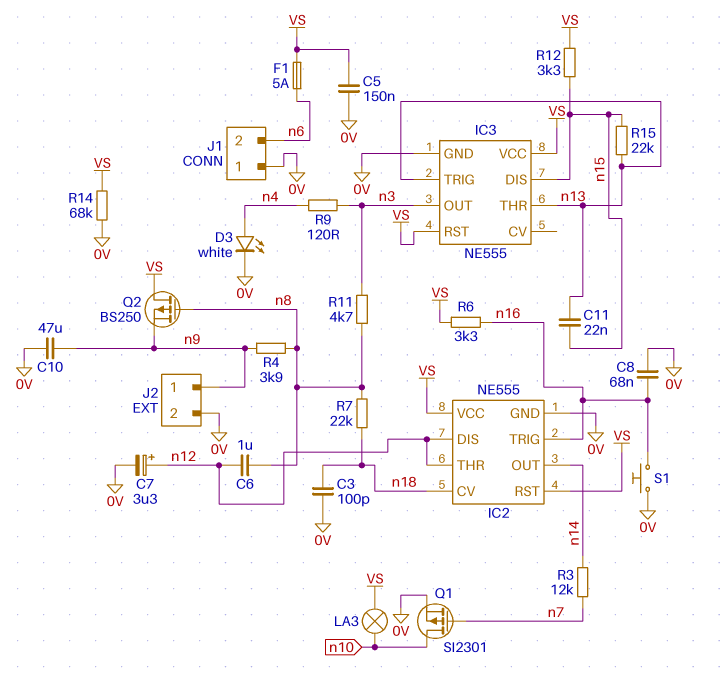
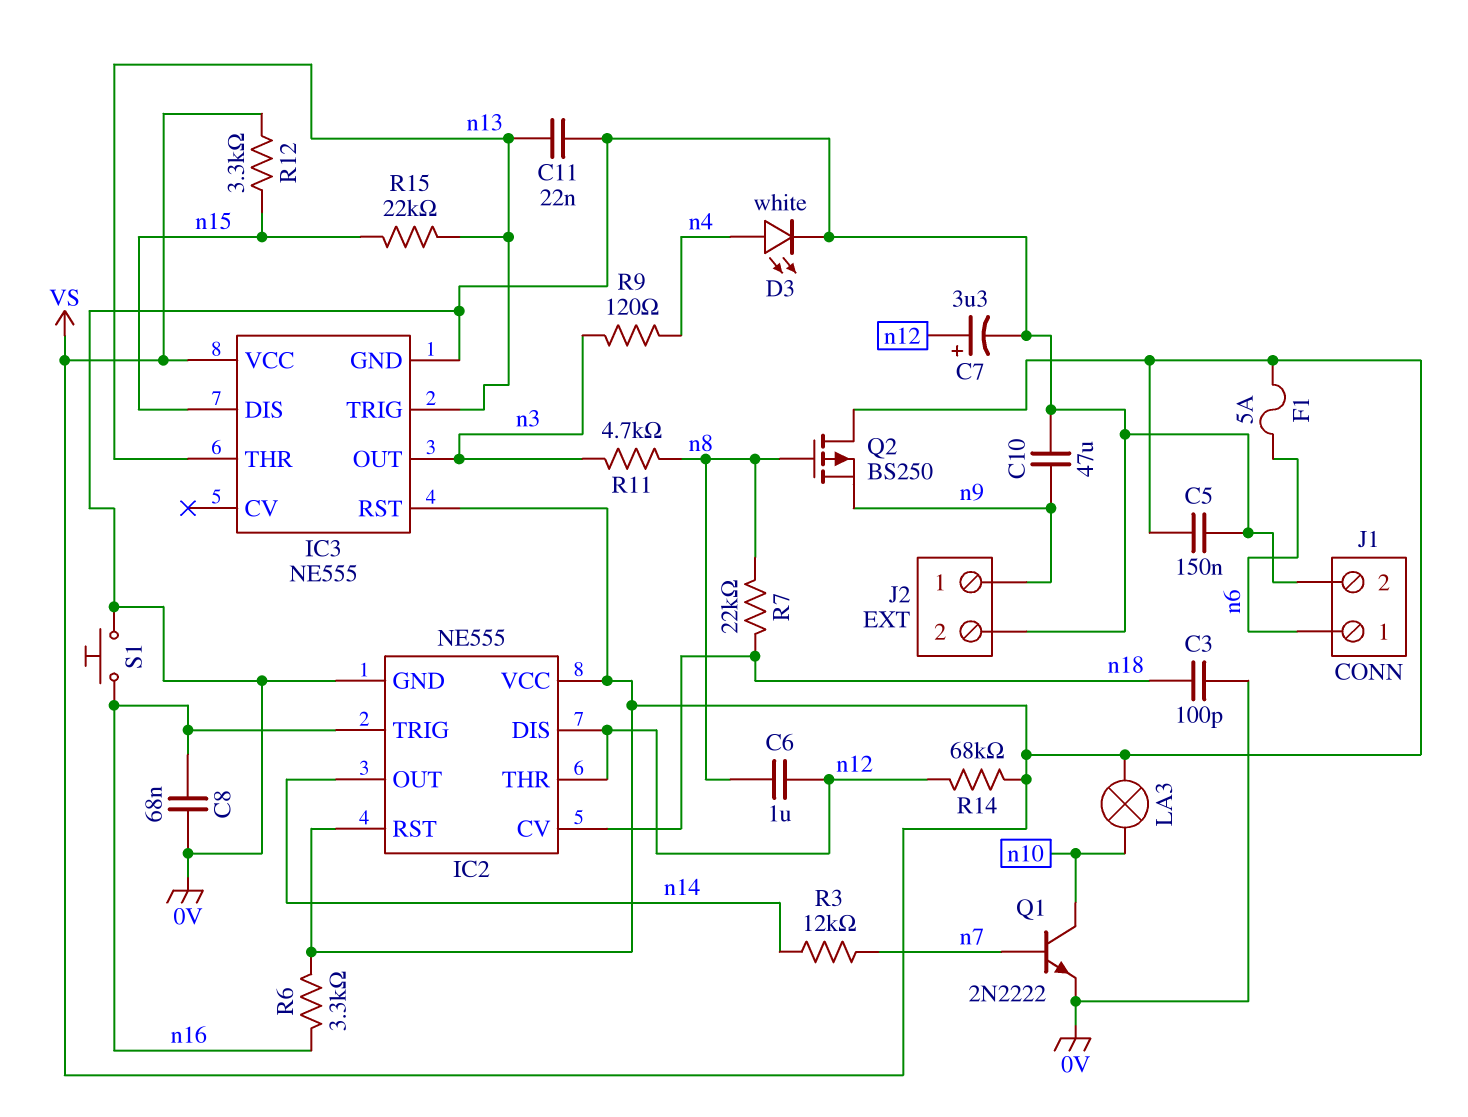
C11: 22nF (n13, n15) -> 22nF (0V, n13)
J1 pin 1: 0V -> n6
J1 pin 2: n6 -> 0V
Q1: PMOS SI2301 (G n7, D n10, S 0V) -> NPN 2N2222 (B n7, C n10, E 0V)
R4: 3.9k (n8, n9) -> none
R14: 68k (0V, VS) -> 68k (VS, n12)

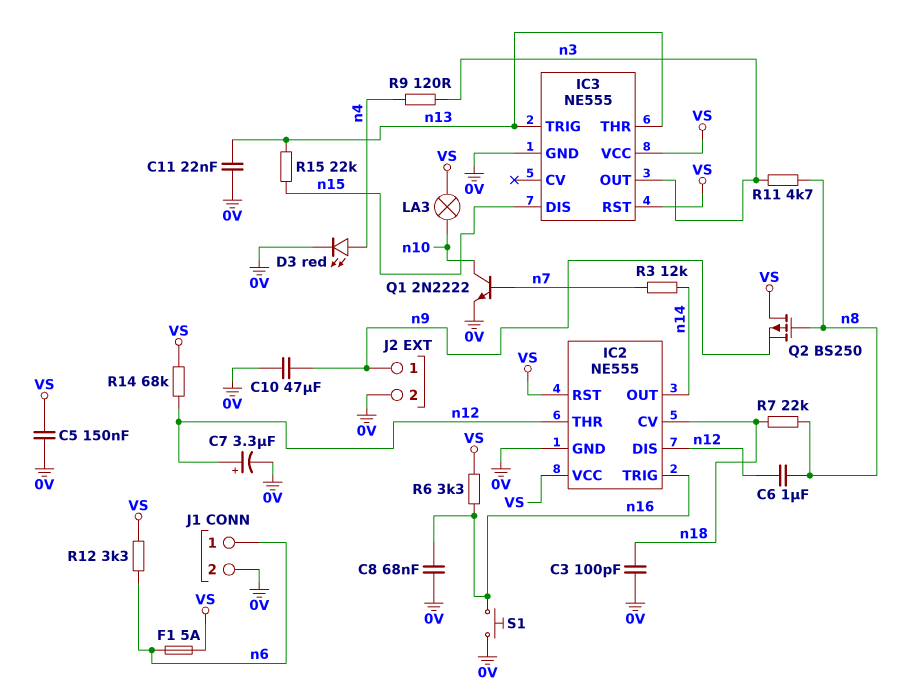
D3: LED white (A n4, K 0V) -> LED red (A n4, K 0V)
R12: 3.3k (VS, n15) -> 3.3k (VS, n6)

